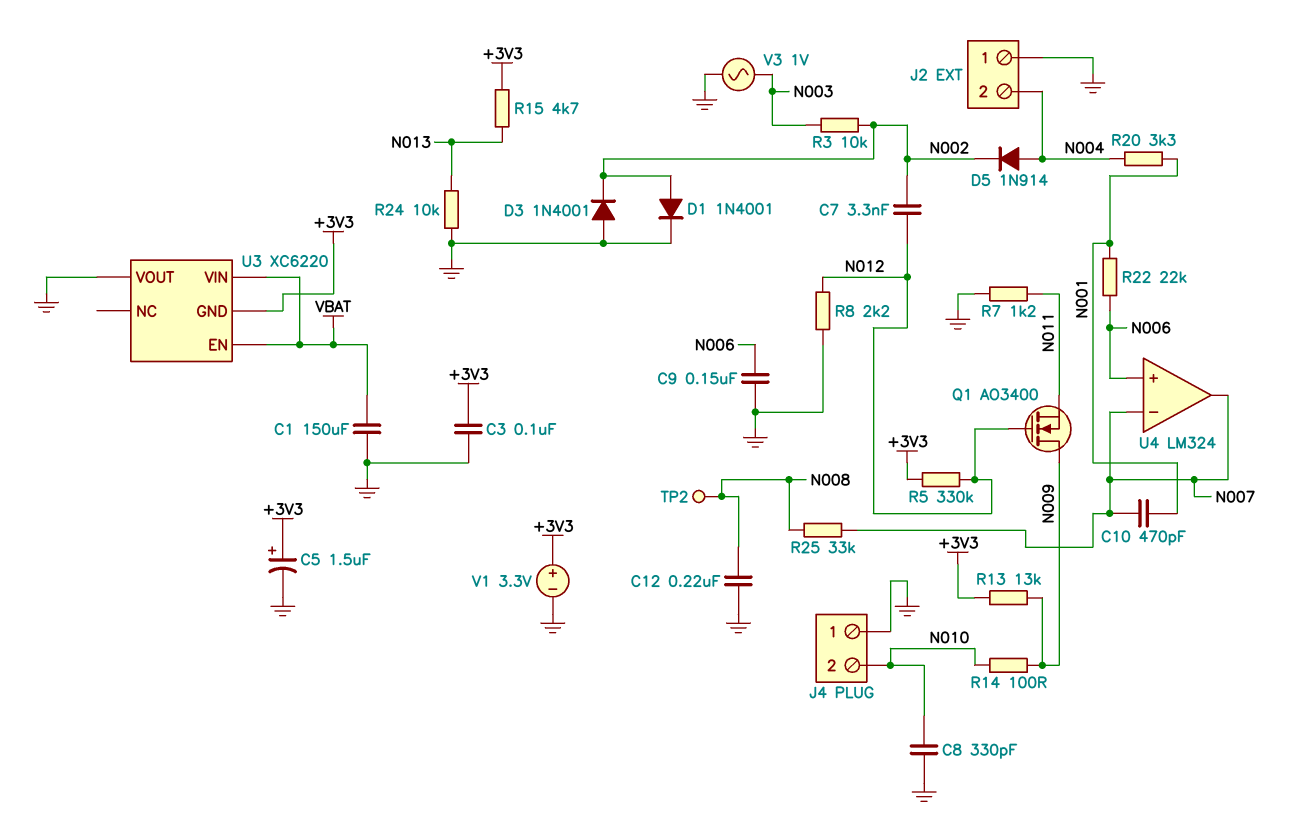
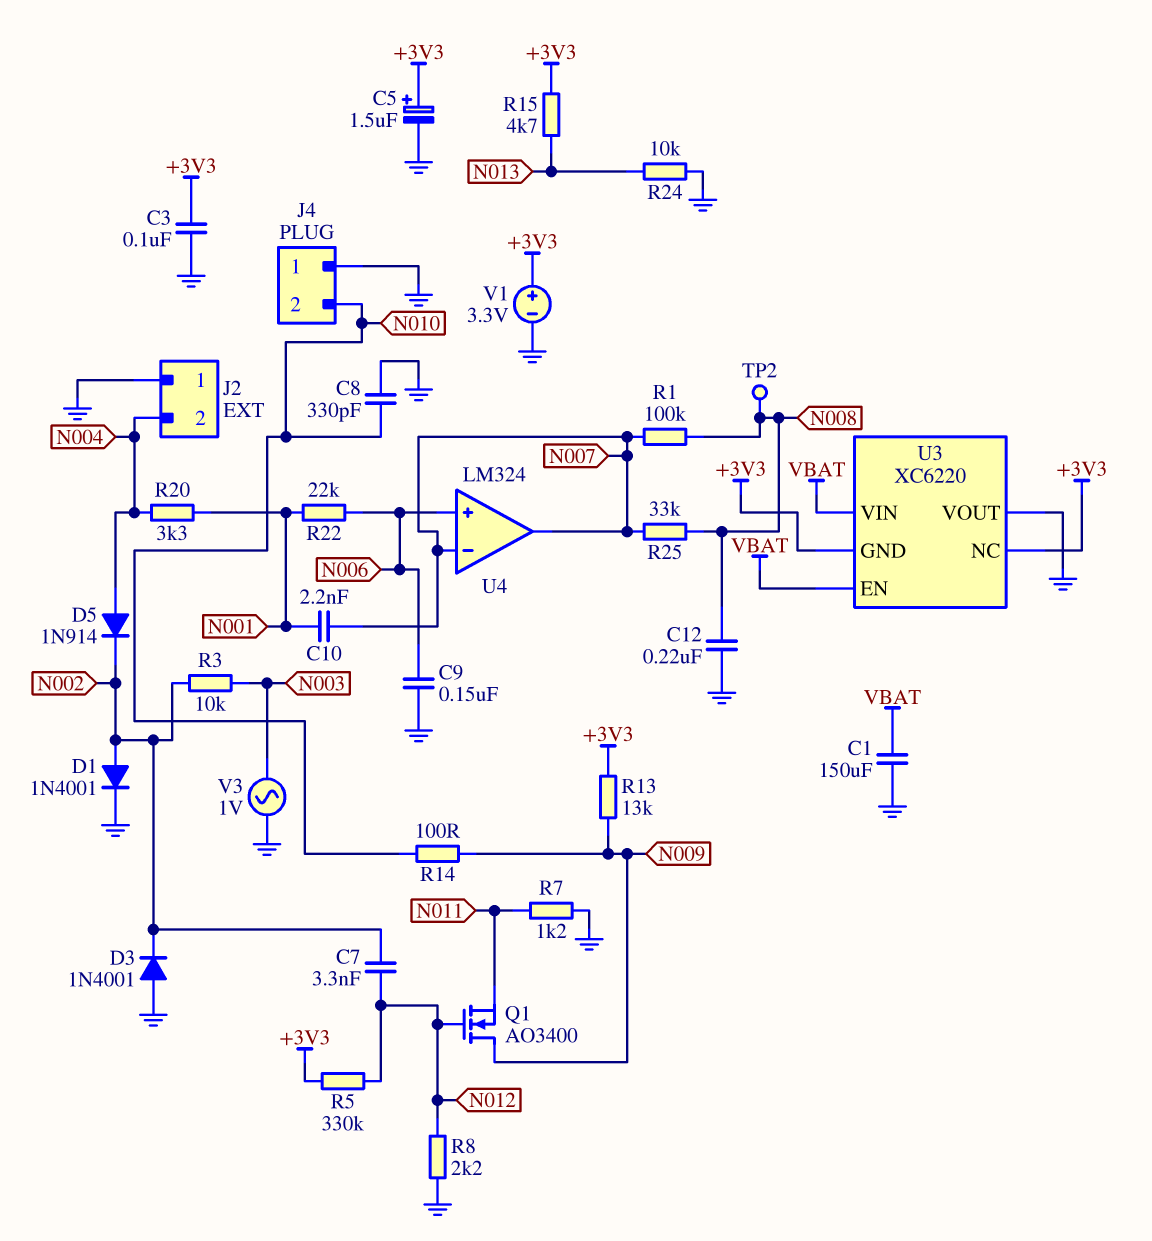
C10: 470pF (N001, N007) -> 2.2nF (N001, N007)
R1: none -> 100k (N007, N008)
U3 pin NC: none -> +3V3

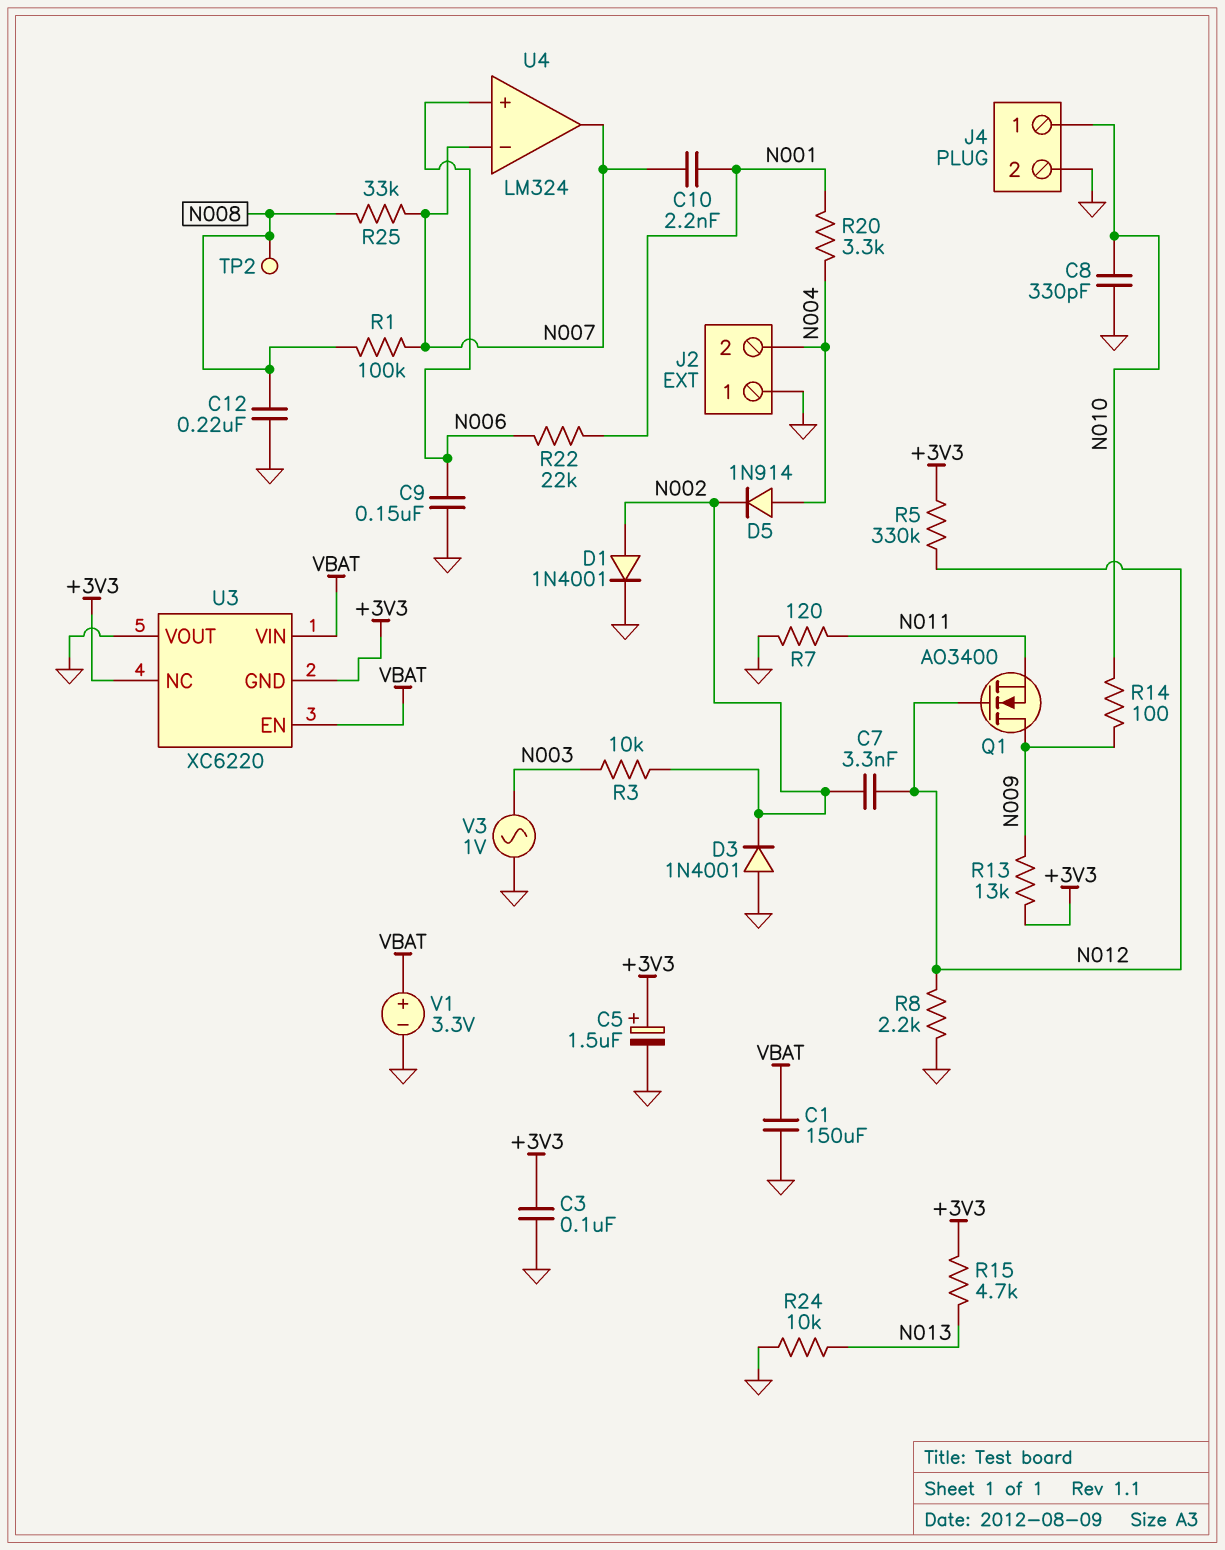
J4 pin 1: GND -> N010
J4 pin 2: N010 -> GND
R7: 1.2k (GND, N011) -> 120 (GND, N011)
V1: 3.3V (plus +3V3, minus GND) -> 3.3V (plus VBAT, minus GND)

